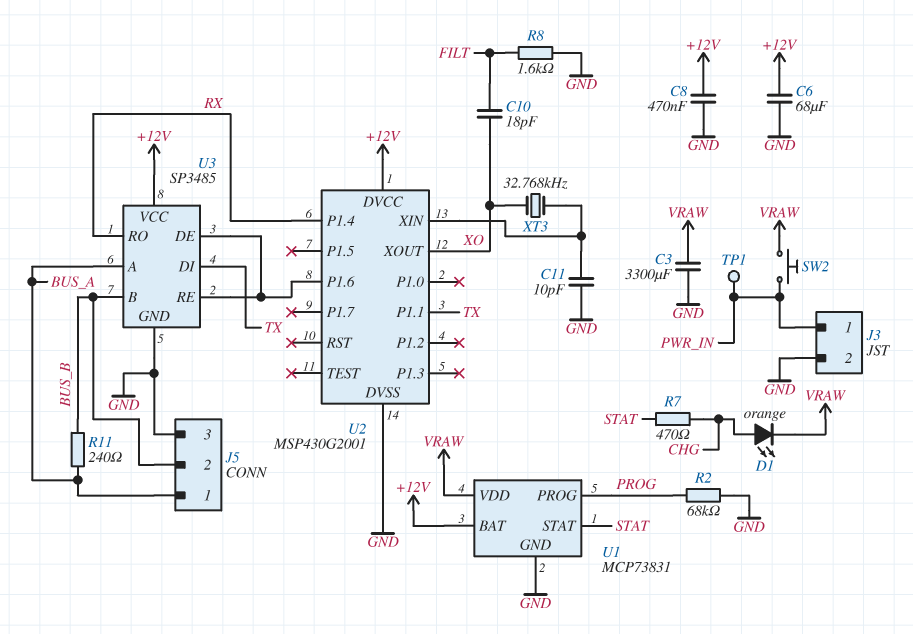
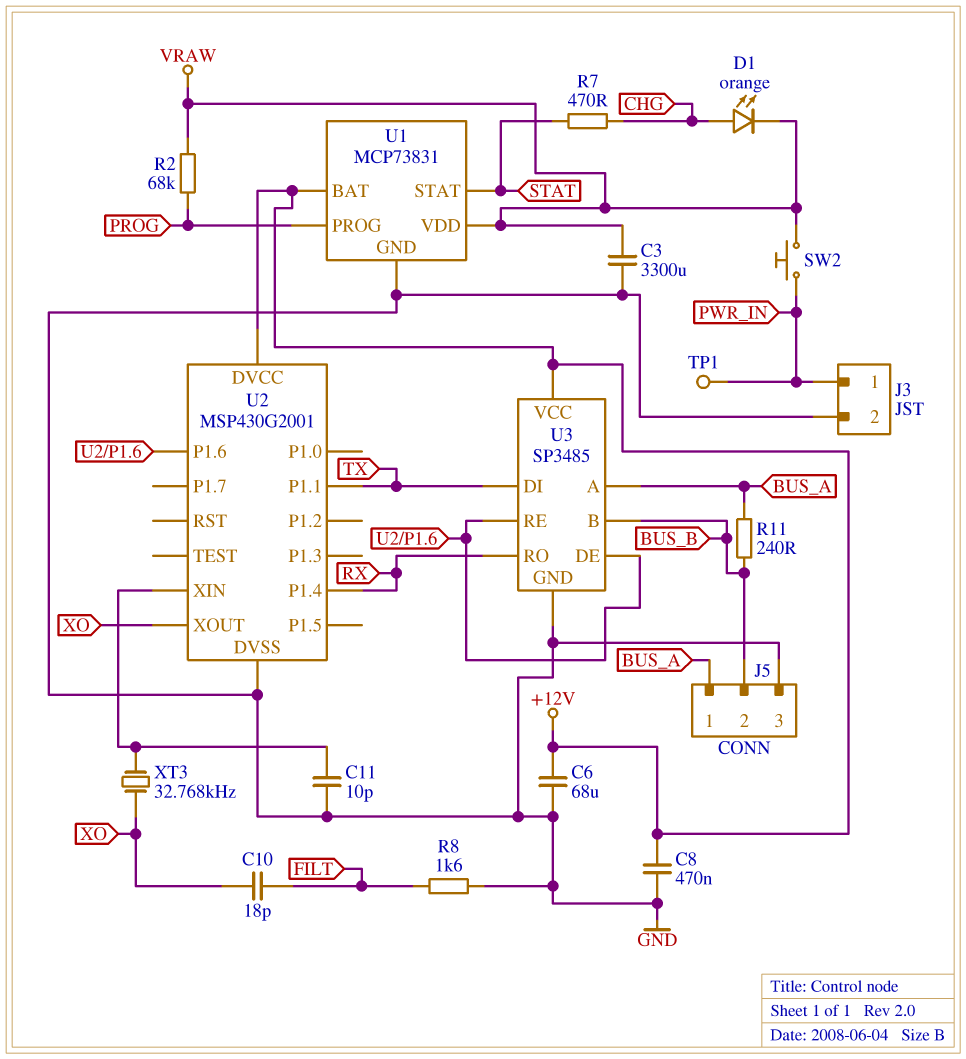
R2: 68k (GND, PROG) -> 68k (PROG, VRAW)

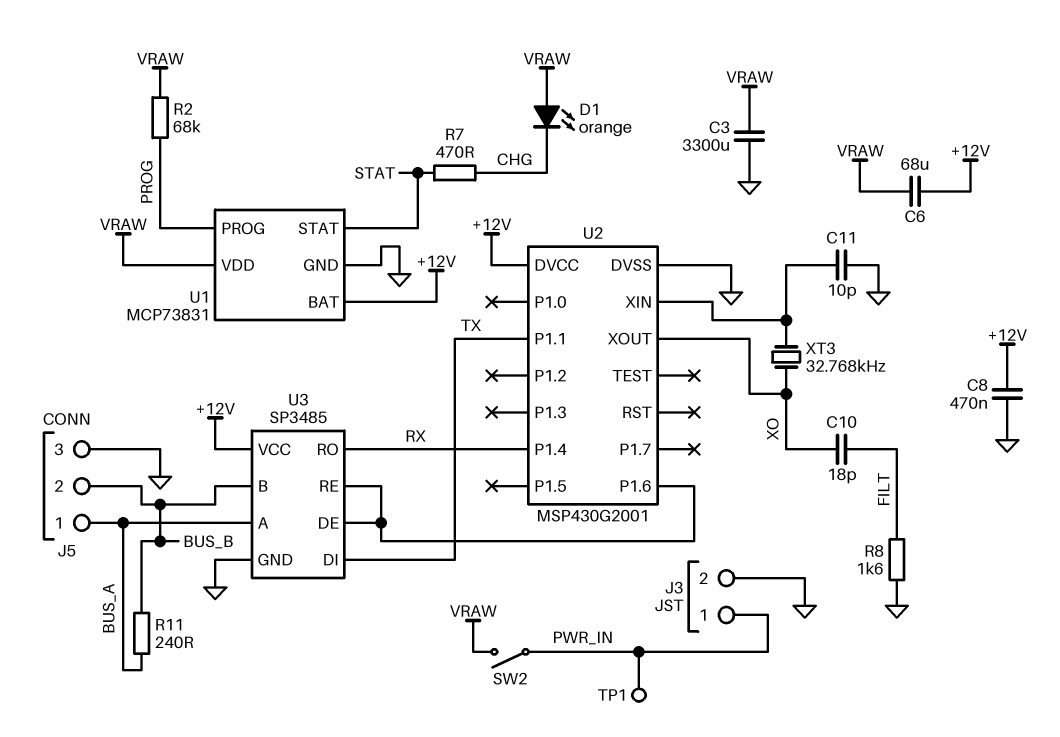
C6: 68uF (+12V, GND) -> 68uF (+12V, VRAW)
D1: LED orange (A CHG, K VRAW) -> LED orange (A VRAW, K CHG)
SW2: button (PWR_IN, VRAW) -> switch (PWR_IN, VRAW)

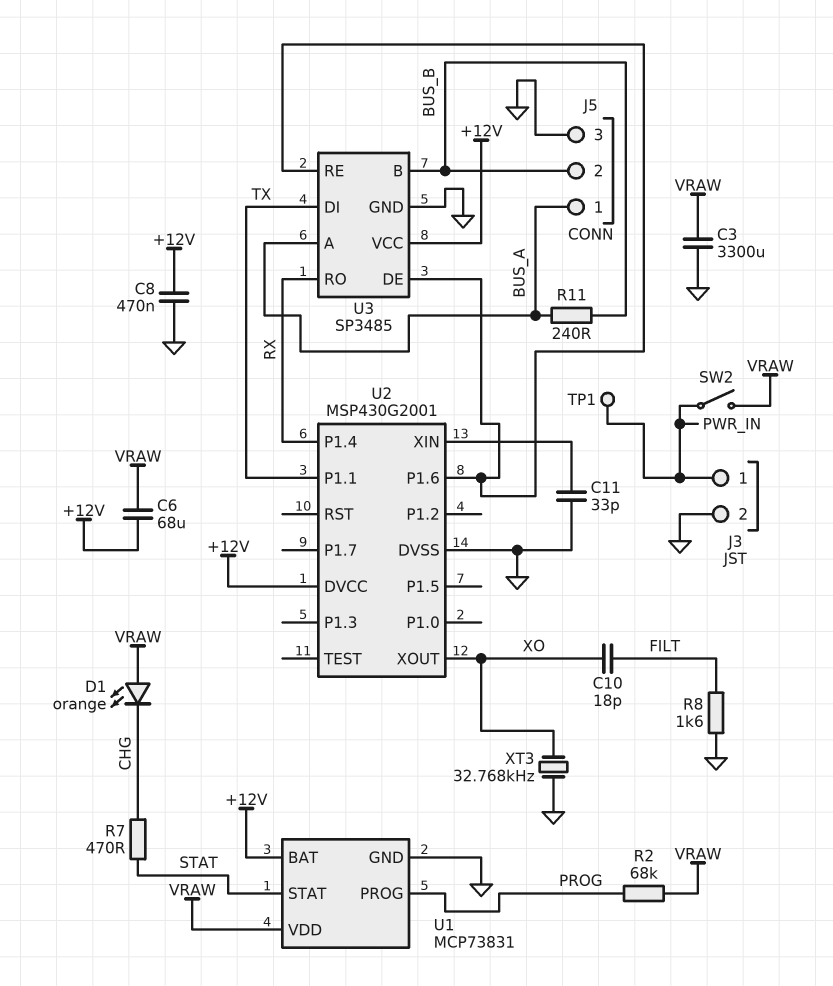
C11: 10pF (GND, U2/XIN) -> 33pF (GND, U2/XIN)
XT3: 32.768kHz (U2/XIN, XO) -> 32.768kHz (GND, XO)

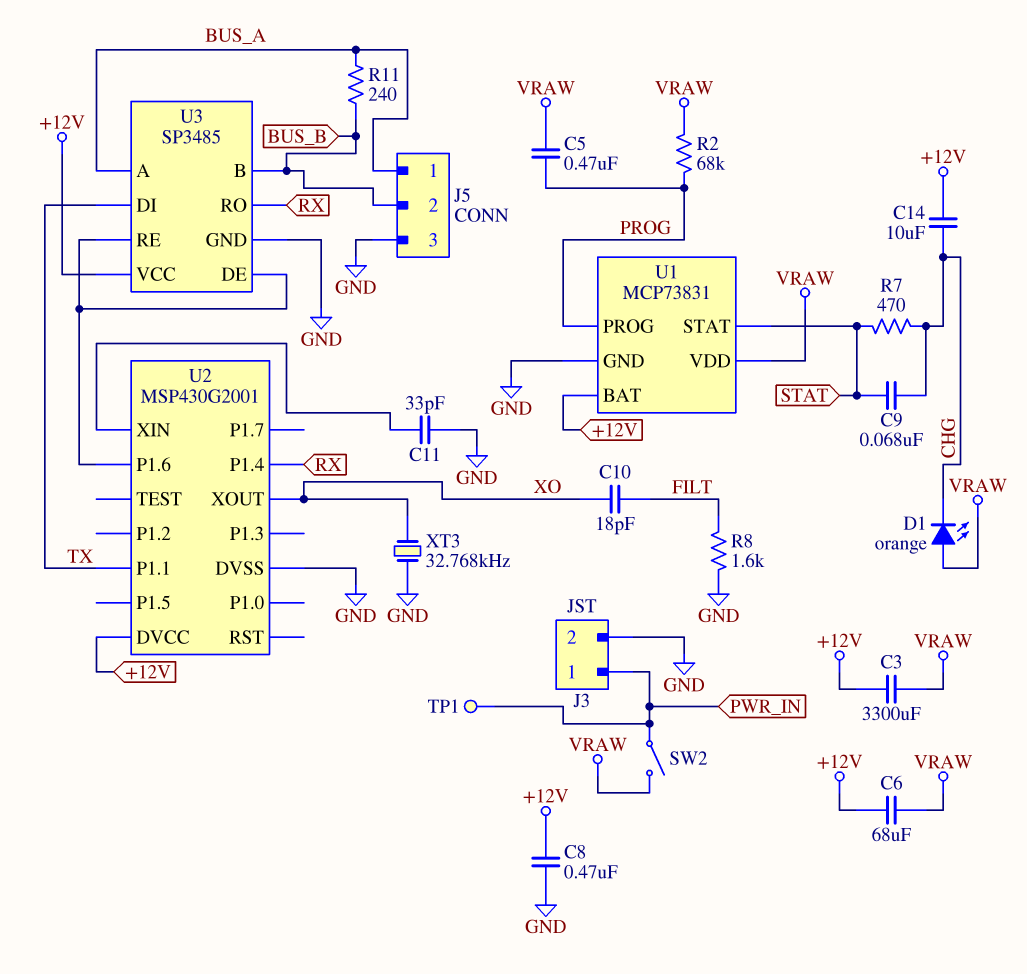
C3: 3300uF (GND, VRAW) -> 3300uF (+12V, VRAW)
C5: none -> 470nF (PROG, VRAW)
C9: none -> 68nF (CHG, STAT)
C14: none -> 10uF (+12V, CHG)

